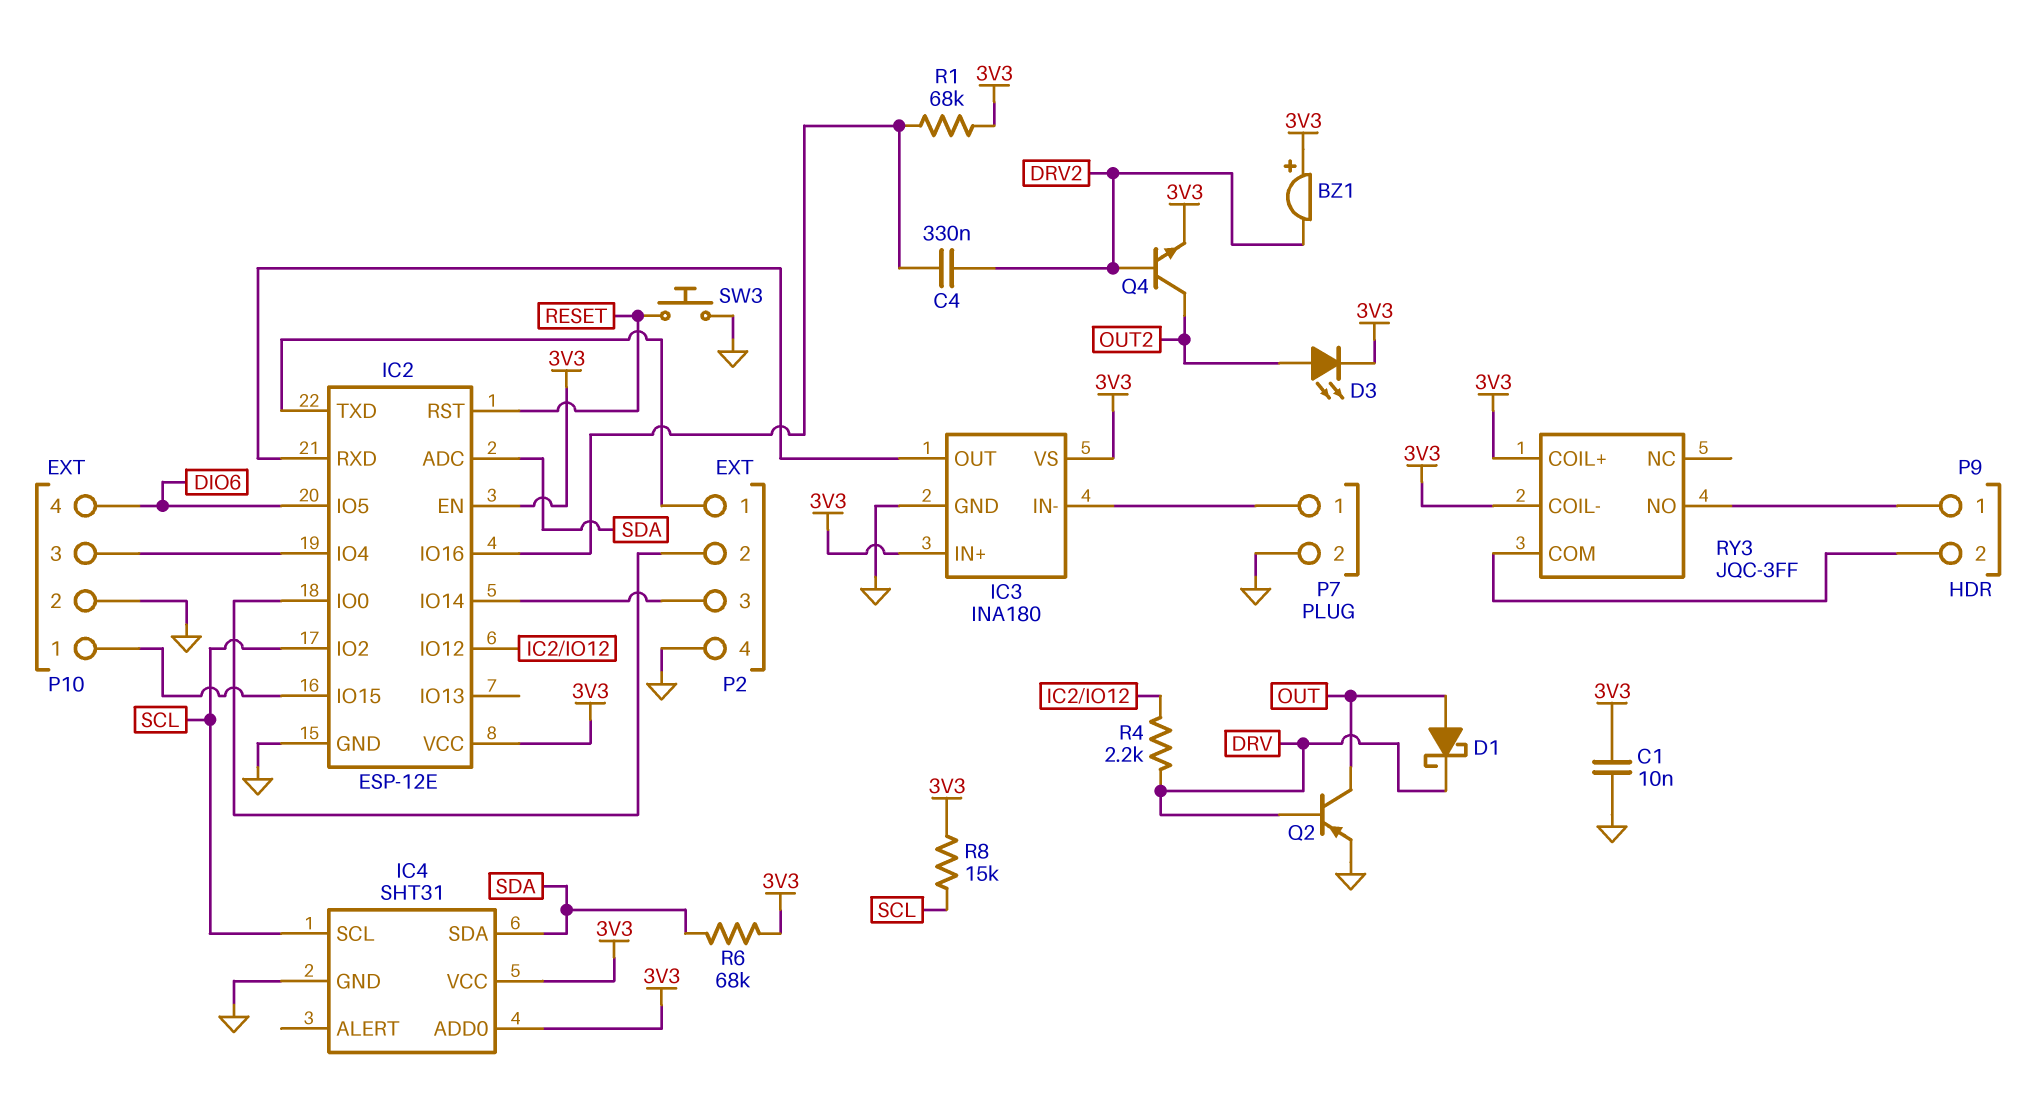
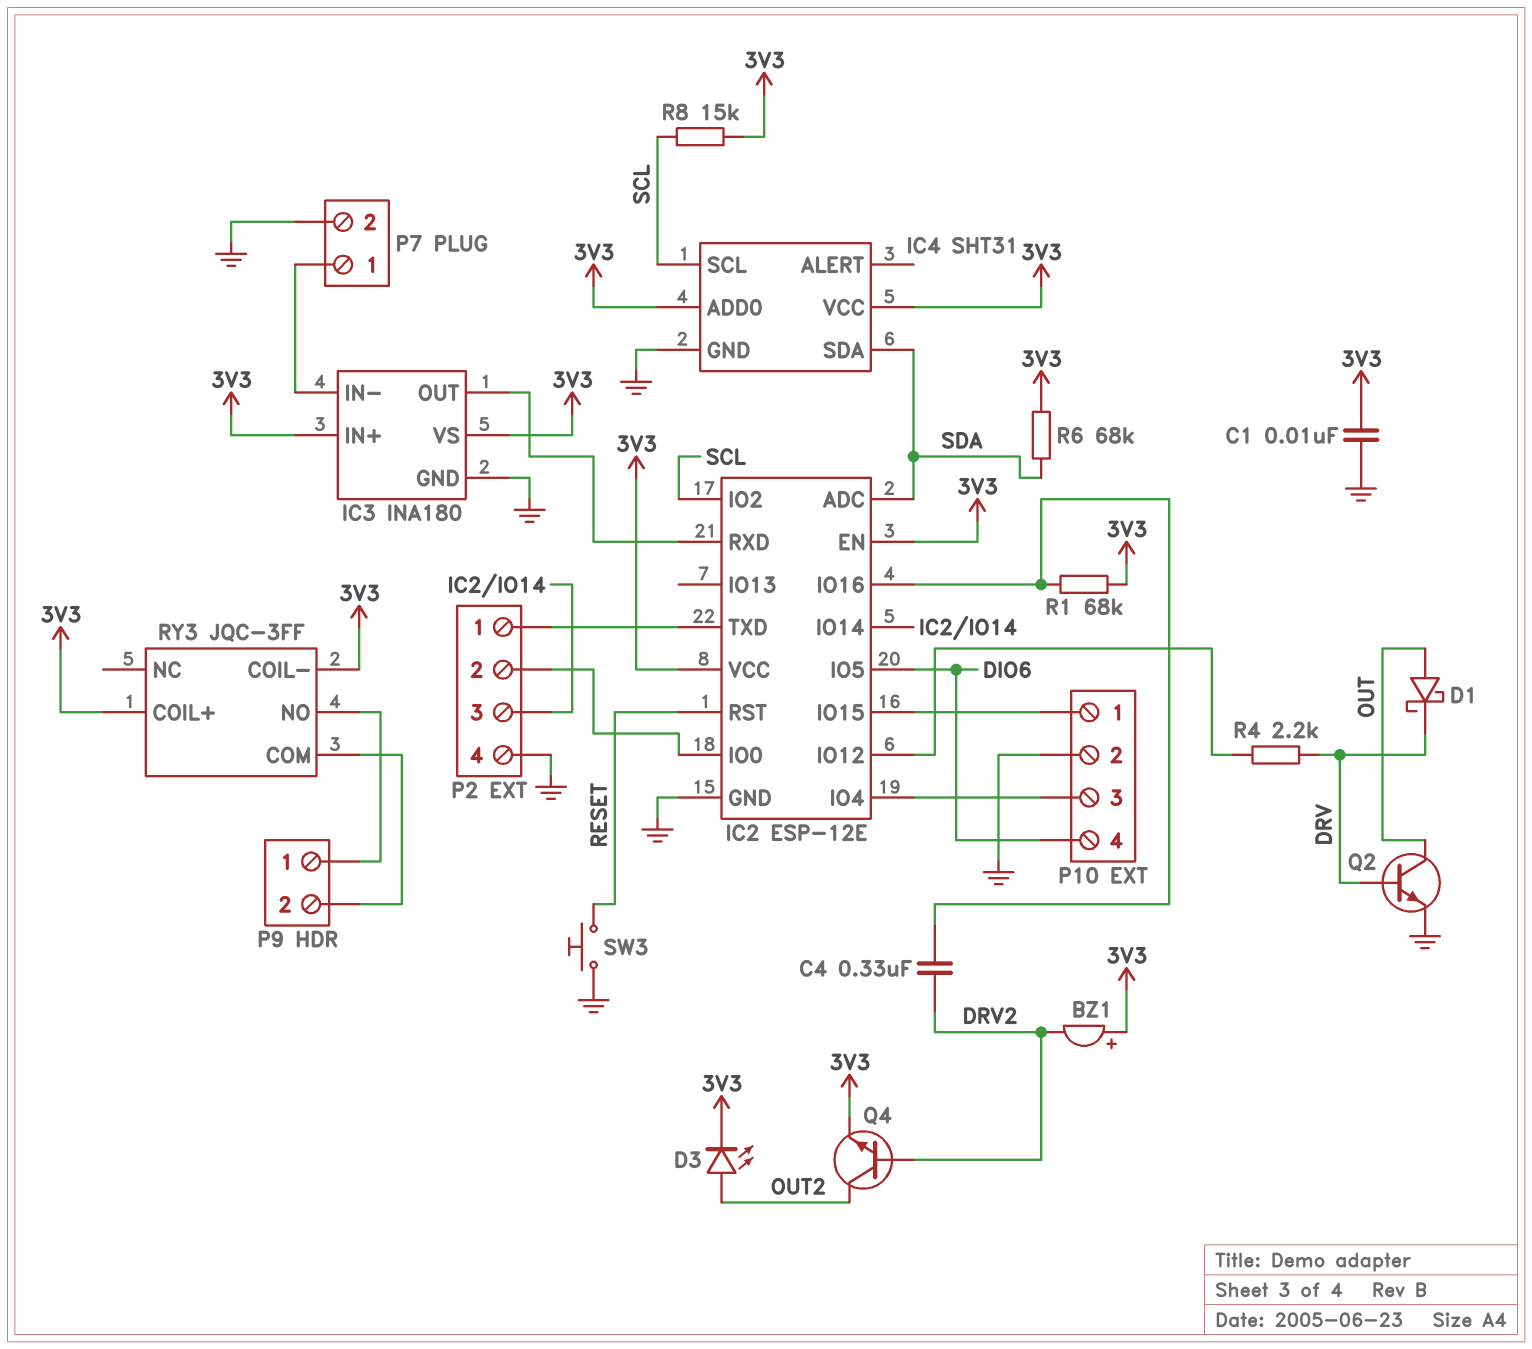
Q2: PNP (B DRV, C OUT, E GND) -> NPN (B DRV, C OUT, E GND)

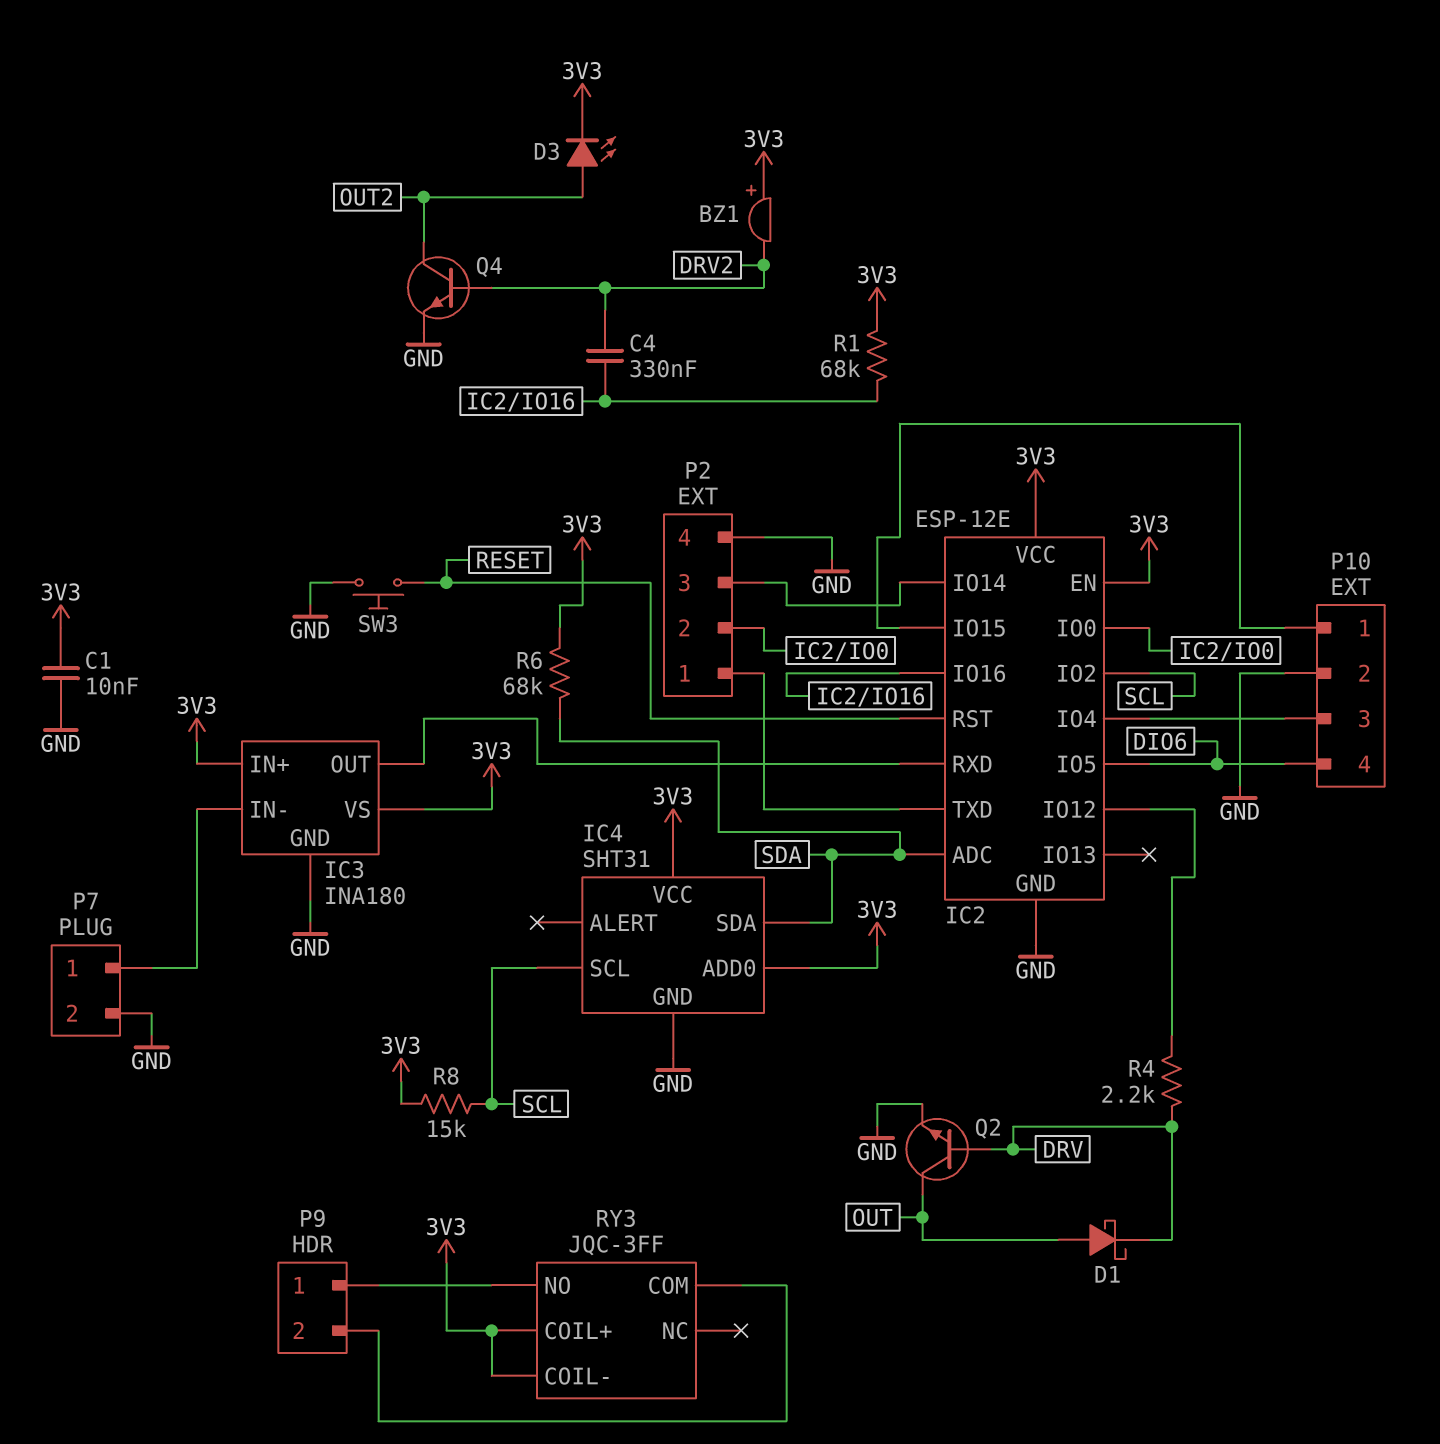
Q4: NPN (B DRV2, C OUT2, E 3V3) -> NPN (B DRV2, C OUT2, E GND)

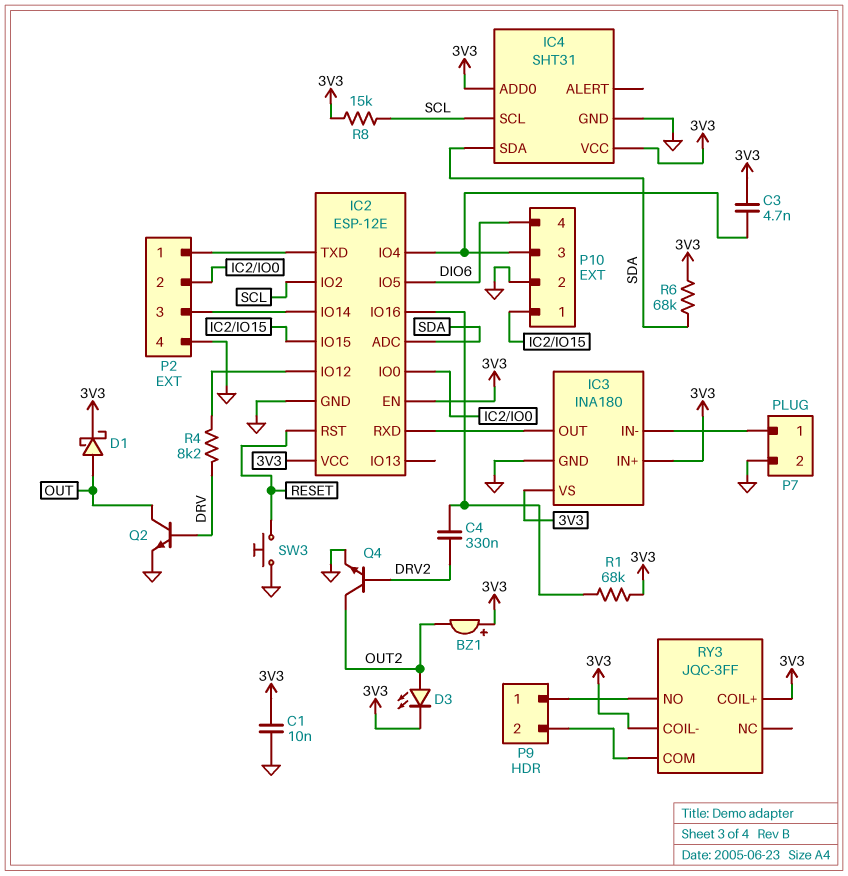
BZ1: buzzer (plus 3V3, minus DRV2) -> buzzer (plus 3V3, minus OUT2)
C3: none -> 4.7nF (3V3, IC2/IO4)
D1: schottky (A OUT, K DRV) -> schottky (A OUT, K 3V3)
R4: 2.2k (DRV, IC2/IO12) -> 8.2k (DRV, IC2/IO12)

